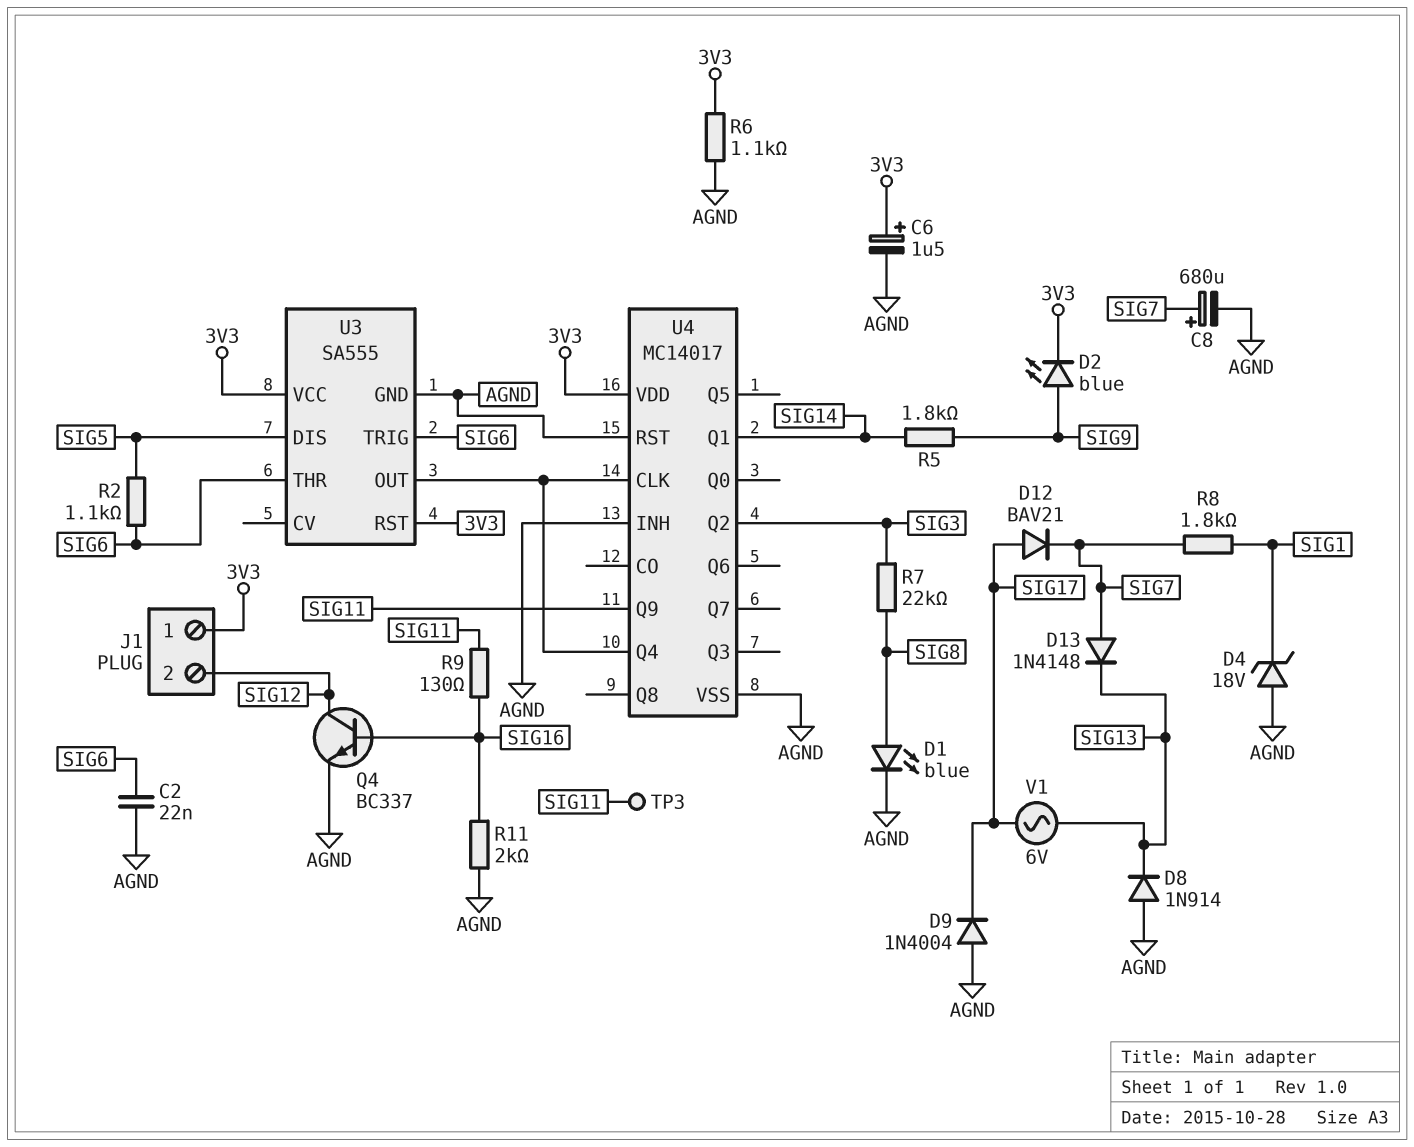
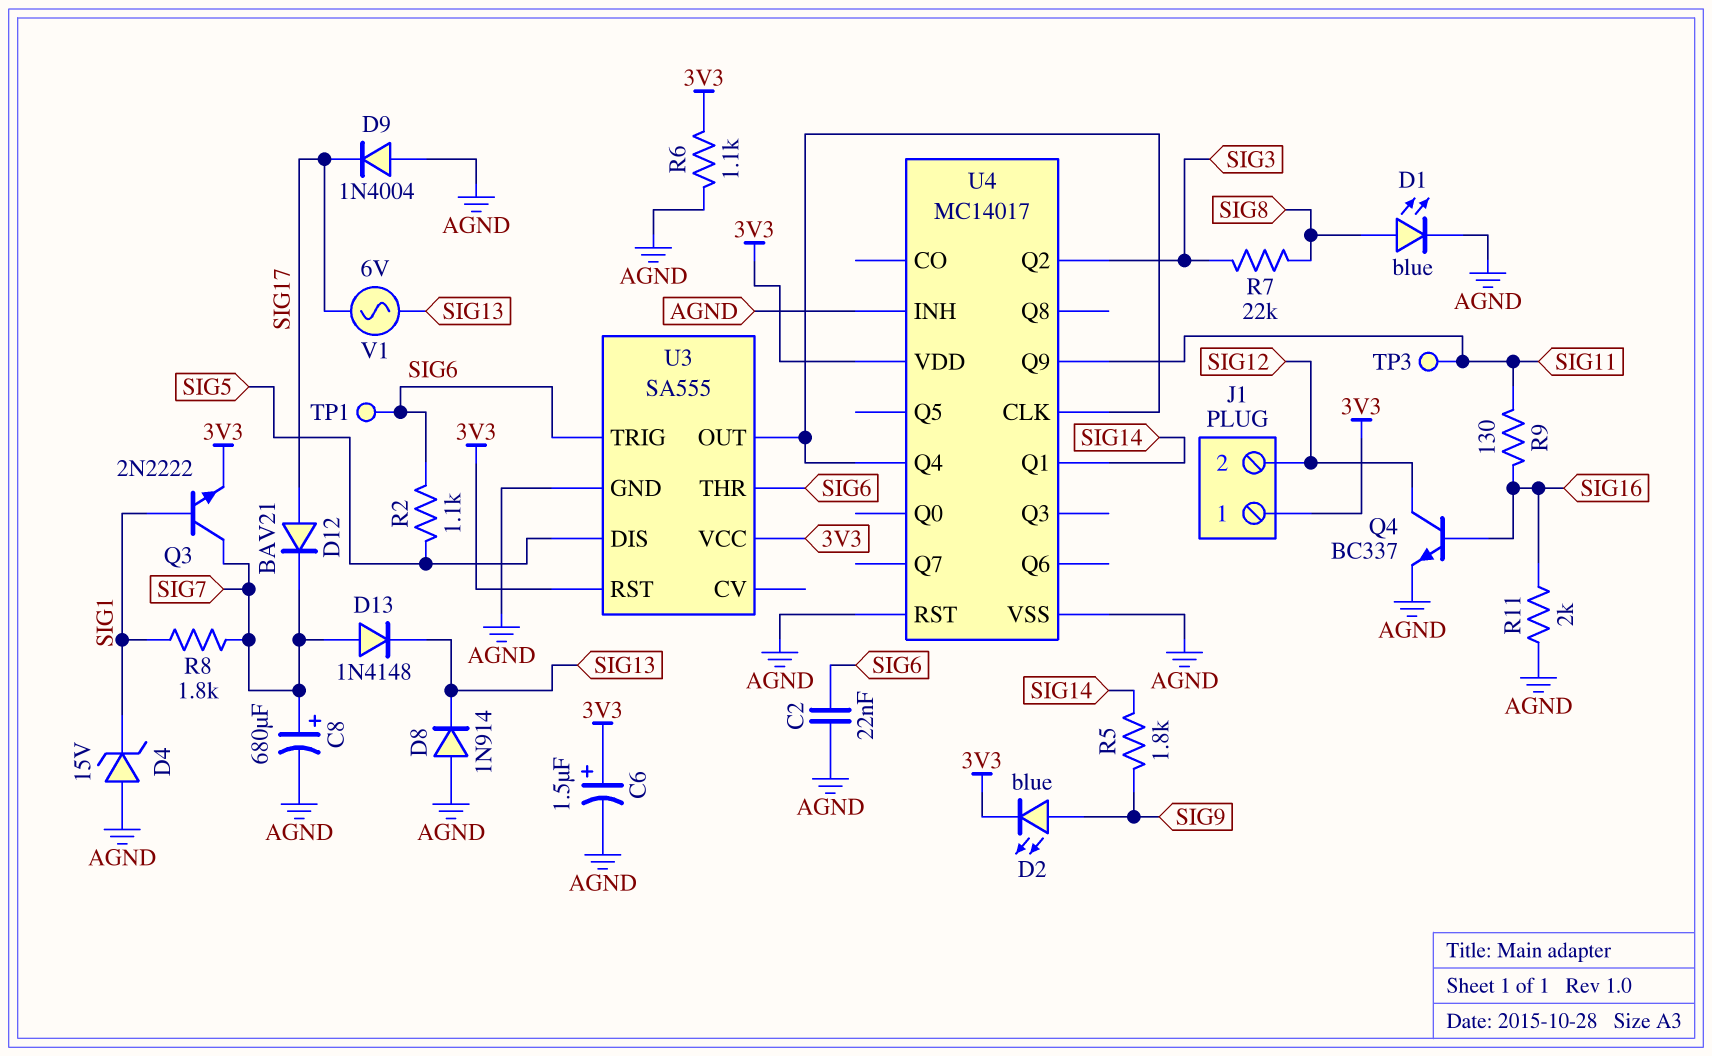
D4: zener 18V (A AGND, K SIG1) -> zener 15V (A AGND, K SIG1)
Q3: none -> NPN 2N2222 (B SIG1, C SIG7, E 3V3)
TP1: none -> test point (SIG6)

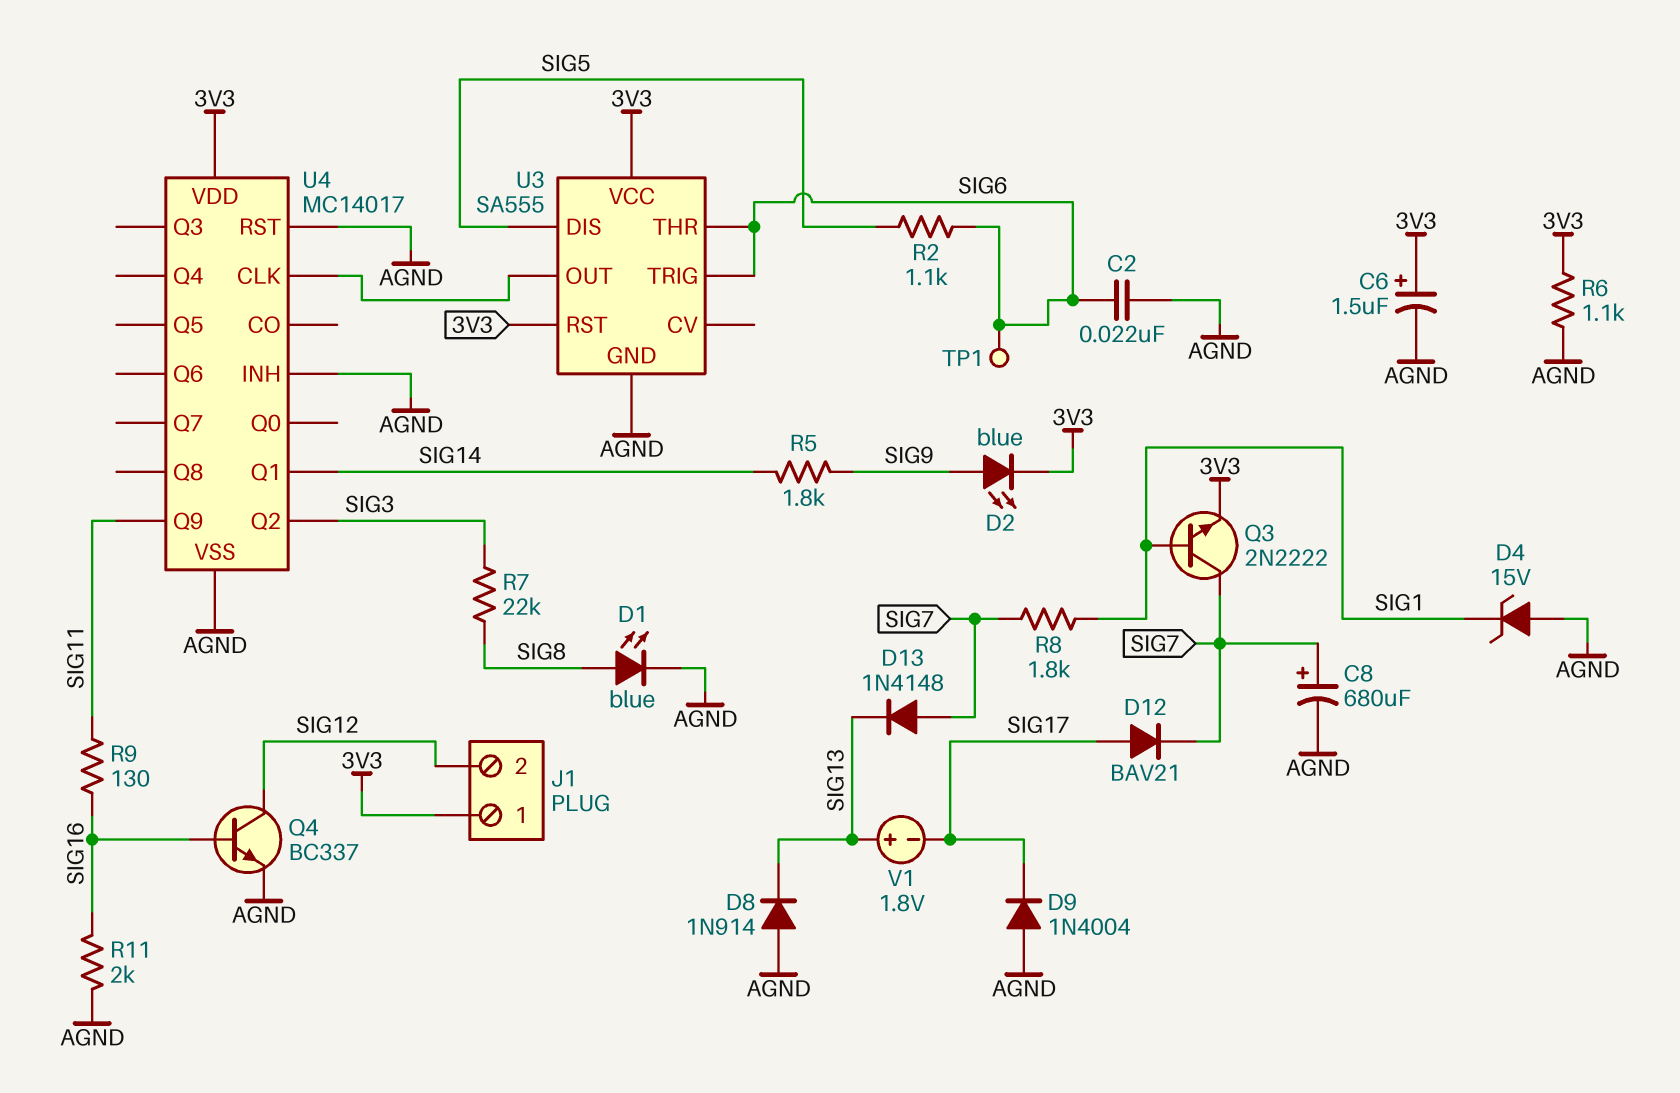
TP3: test point (SIG11) -> none
U4 pin Q4: U3/OUT -> none
V1: AC 6V (SIG13, SIG17) -> 1.8V (plus SIG13, minus SIG17)

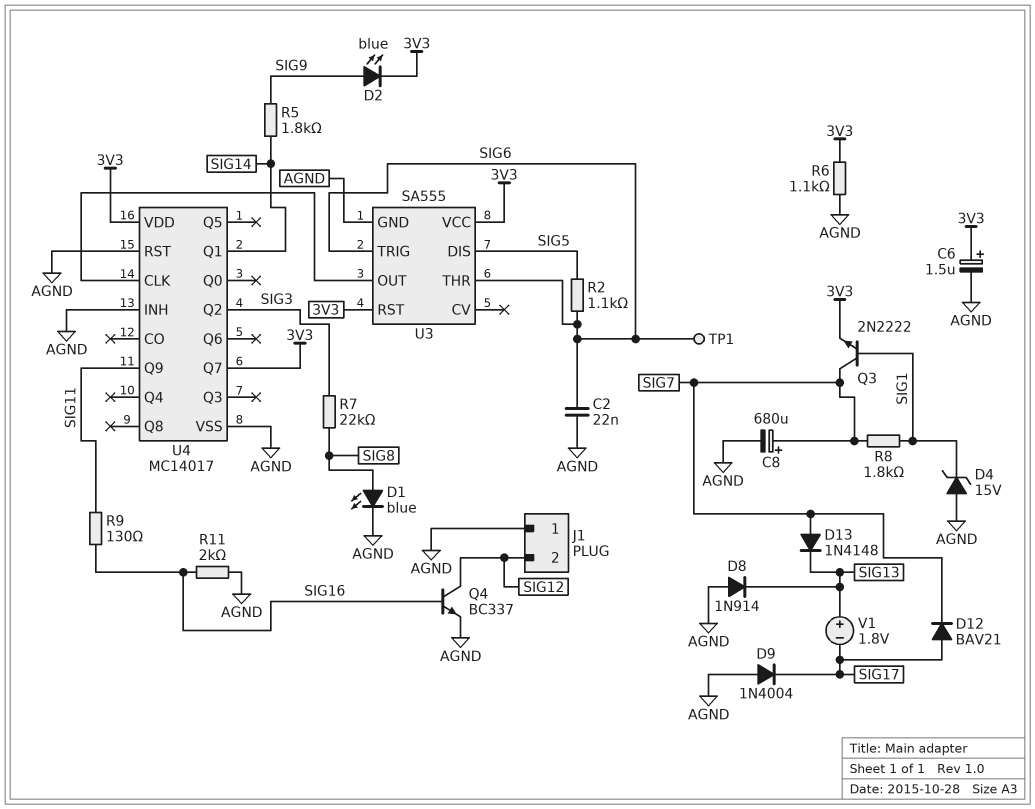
J1 pin 1: 3V3 -> AGND
U4 pin Q7: none -> 3V3

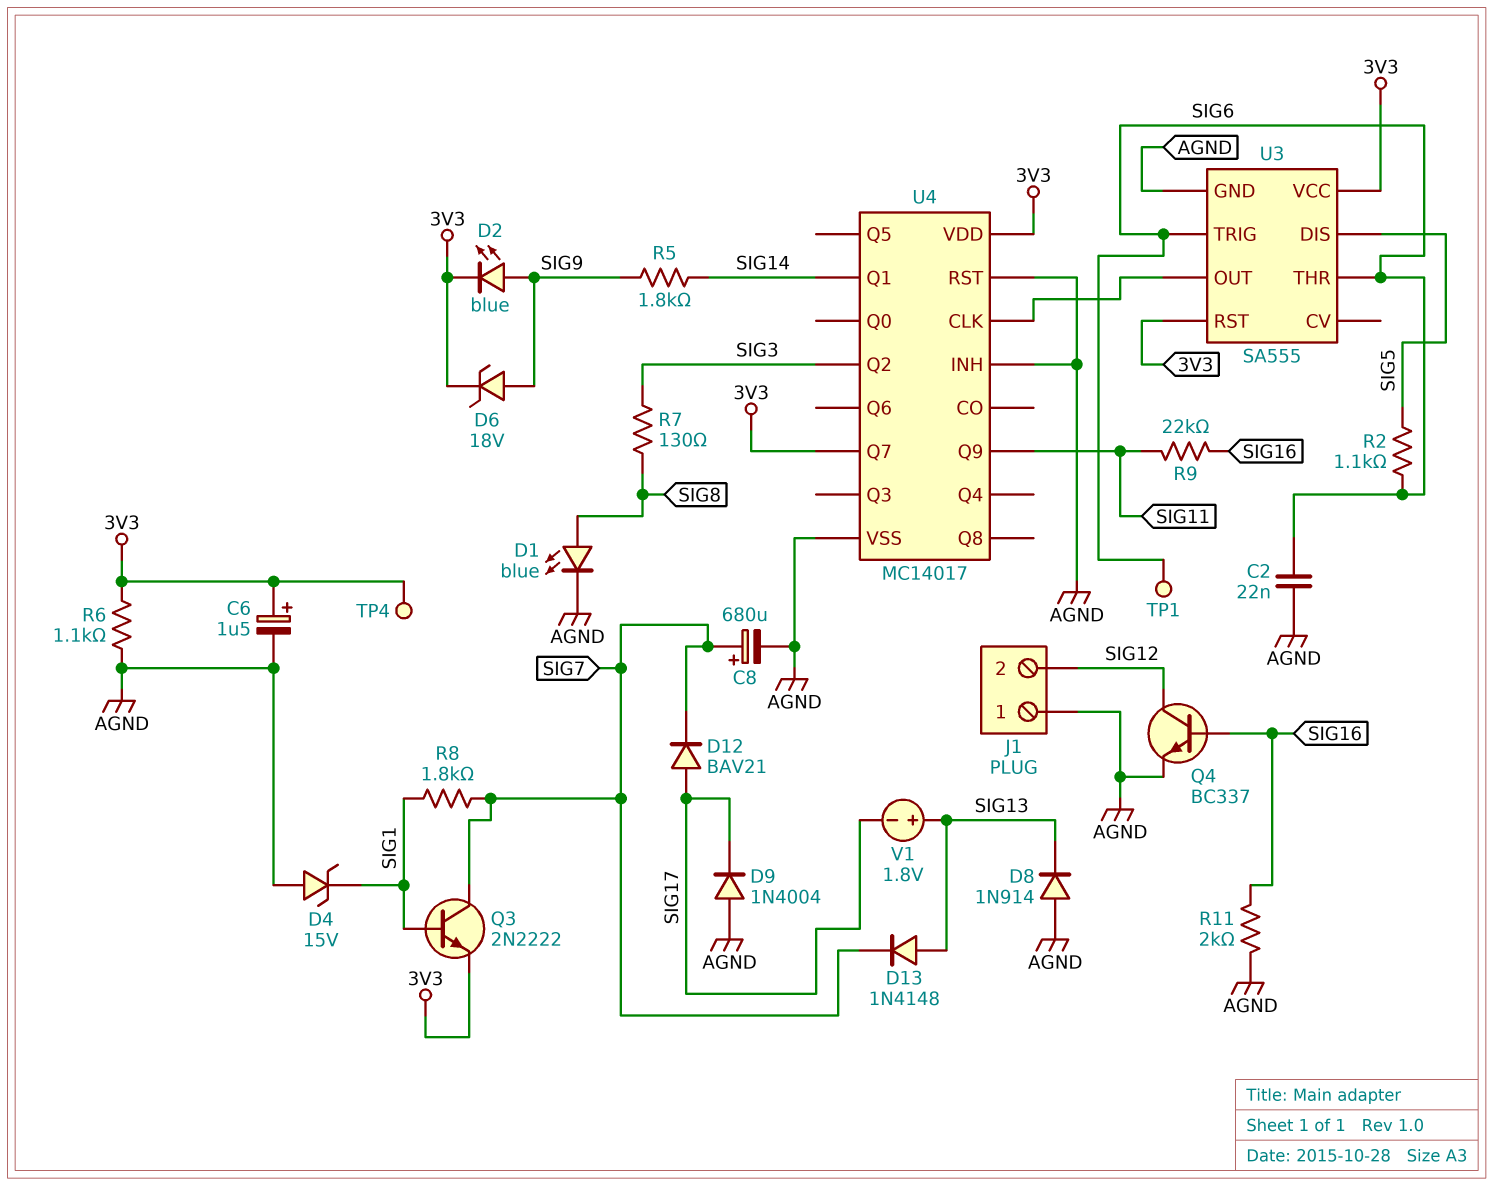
D6: none -> zener 18V (A SIG9, K 3V3)
D13: diode 1N4148 (A SIG7, K SIG13) -> diode 1N4148 (A SIG13, K SIG7)
R7: 22k (SIG3, SIG8) -> 130 (SIG3, SIG8)
R9: 130 (SIG11, SIG16) -> 22k (SIG11, SIG16)
TP4: none -> test point (3V3)

